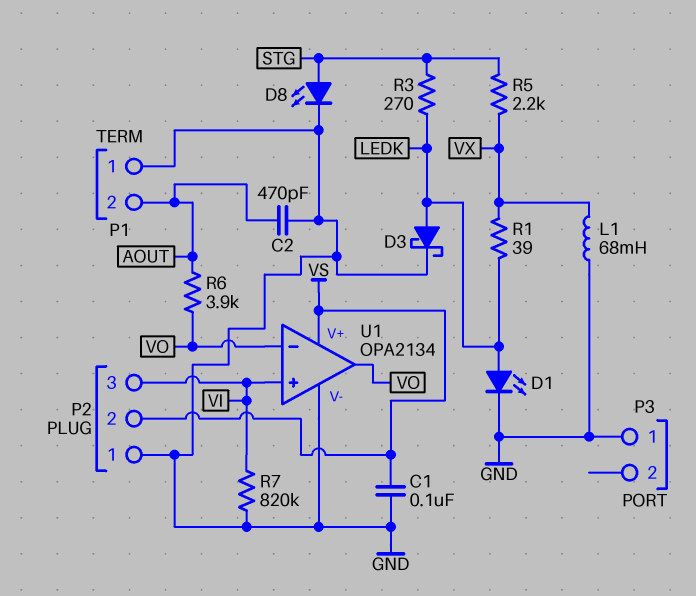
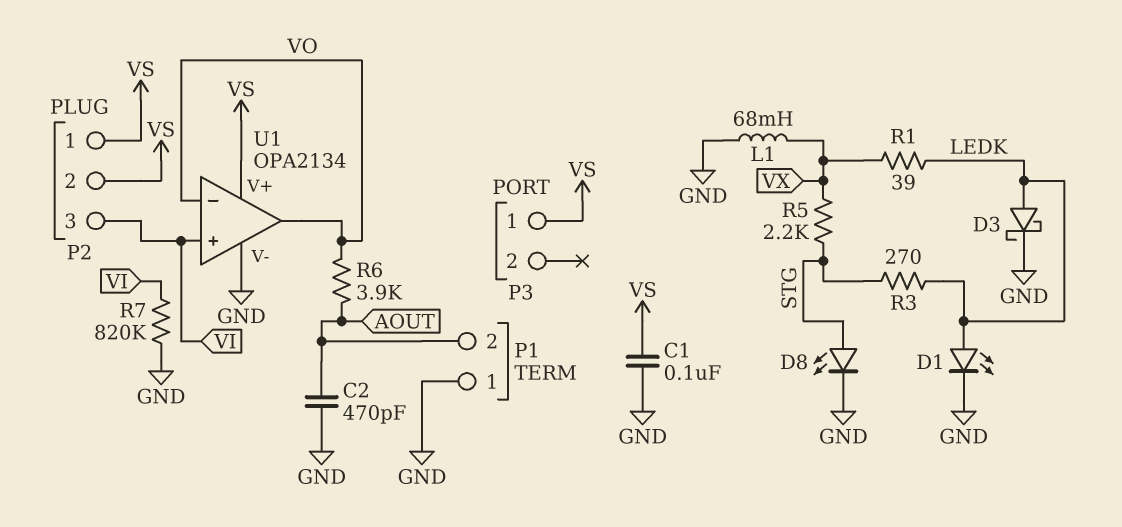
P2 pin 1: GND -> VS
P3 pin 1: GND -> VS

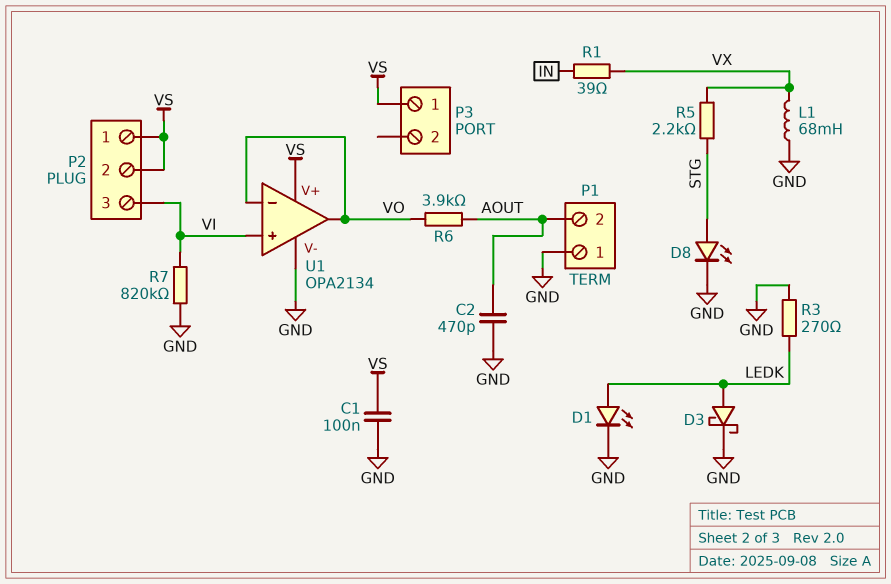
R1: 39 (LEDK, VX) -> 39 (IN, VX)
R3: 270 (LEDK, STG) -> 270 (GND, LEDK)

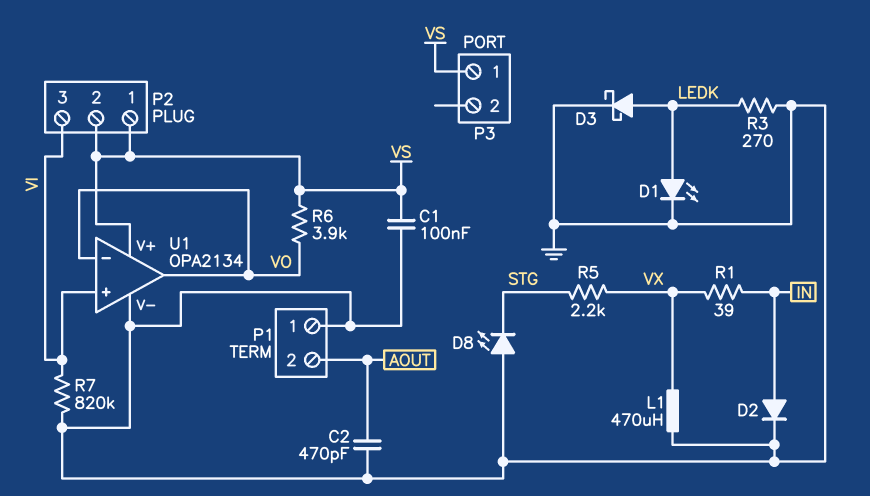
D2: none -> diode (A IN, K GND)
D8: LED (A STG, K GND) -> LED (A GND, K STG)
L1: 68mH (GND, VX) -> 470uH (GND, VX)
R6: 3.9k (AOUT, VO) -> 3.9k (VO, VS)

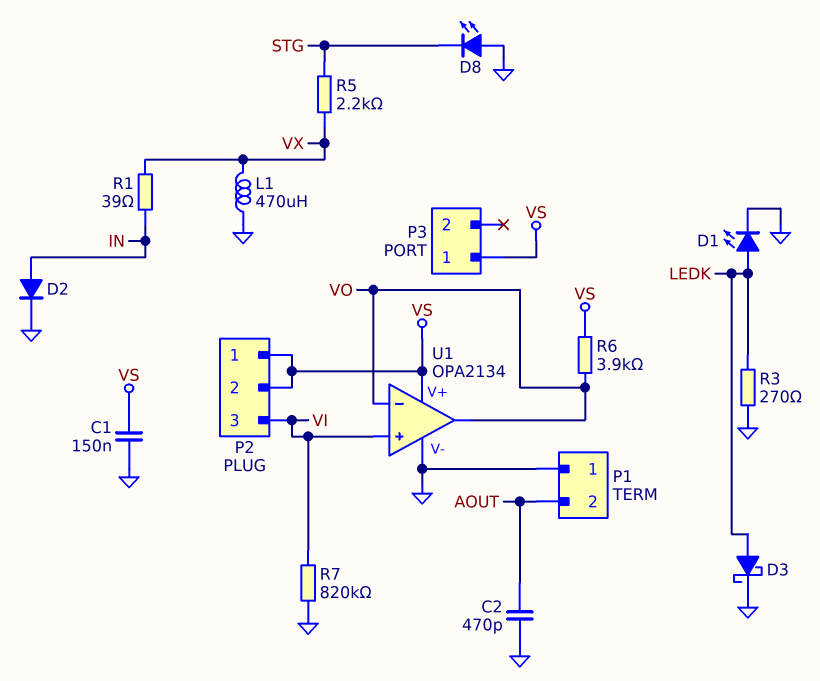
C1: 100nF (GND, VS) -> 150nF (GND, VS)

